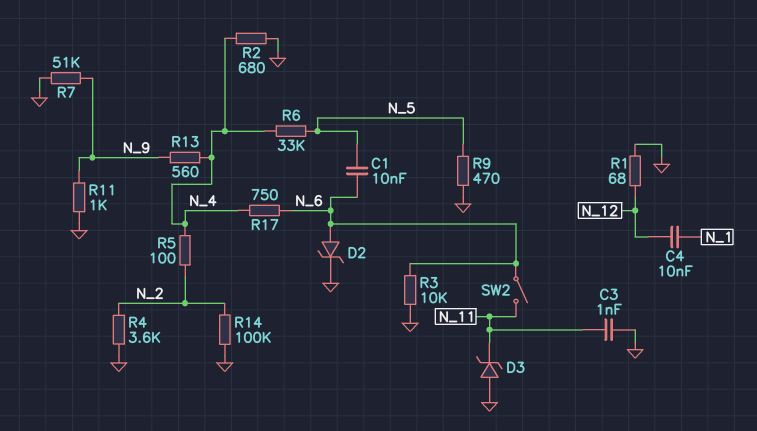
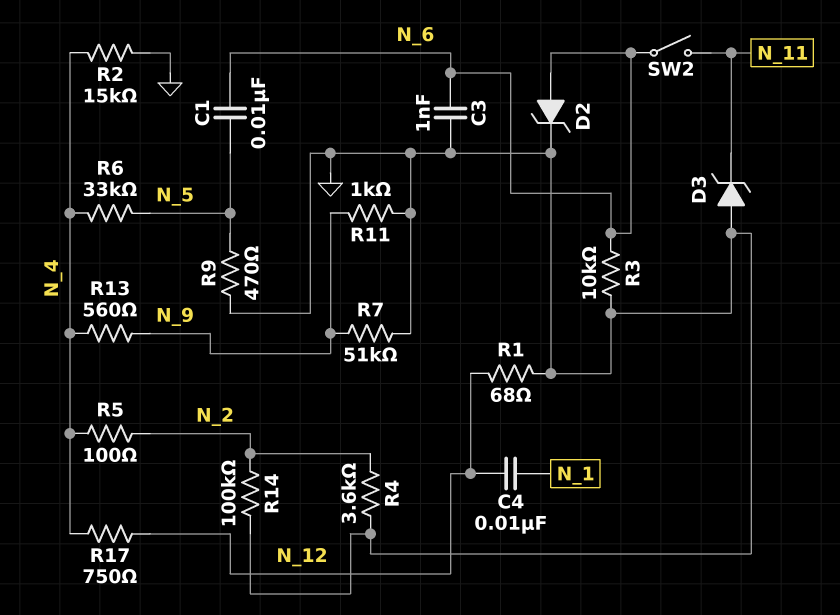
C3: 1nF (GND, N_11) -> 1nF (GND, N_6)
R2: 680 (GND, N_4) -> 15k (GND, N_4)
R17: 750 (N_4, N_6) -> 750 (N_4, N_12)

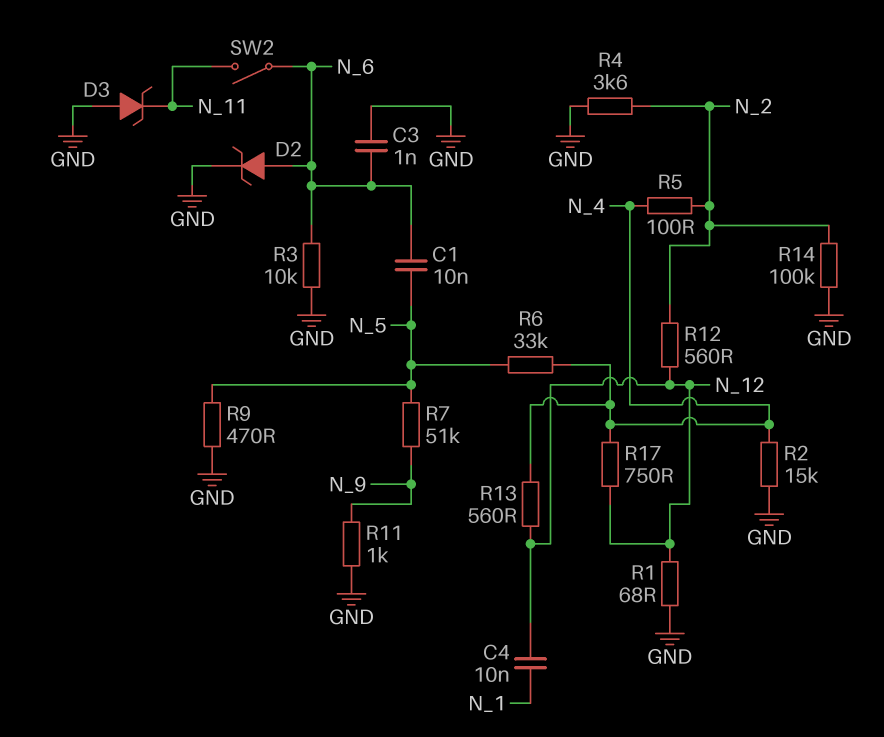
R7: 51k (GND, N_9) -> 51k (N_5, N_9)
R12: none -> 560 (N_2, N_12)
R13: 560 (N_4, N_9) -> 560 (N_4, N_12)

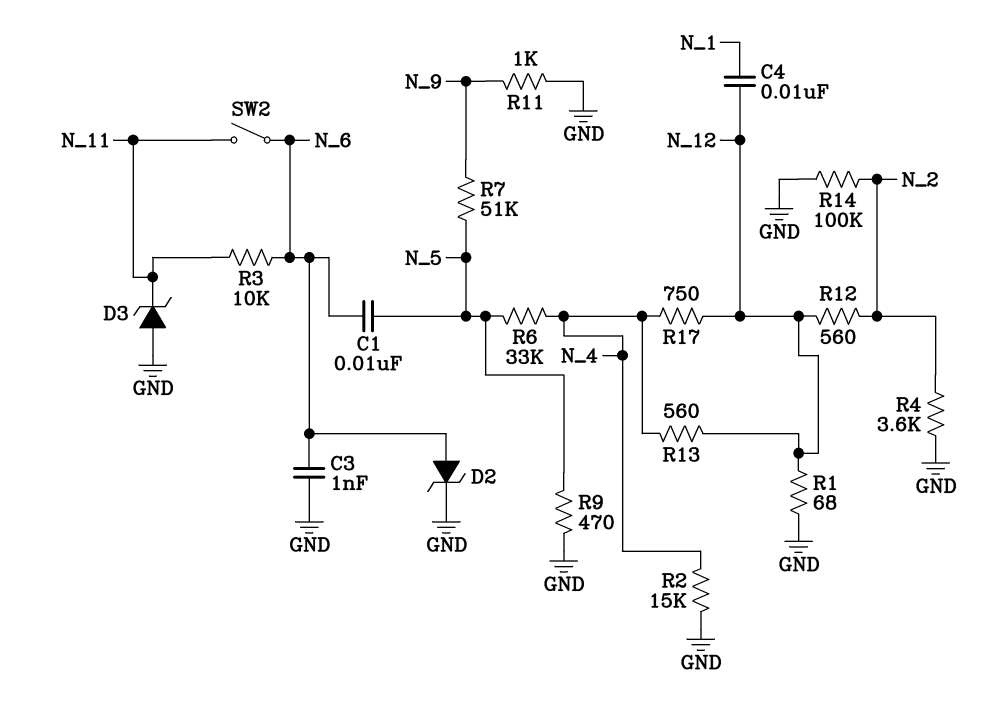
R3: 10k (GND, N_6) -> 10k (N_6, N_11)
R5: 100 (N_2, N_4) -> none

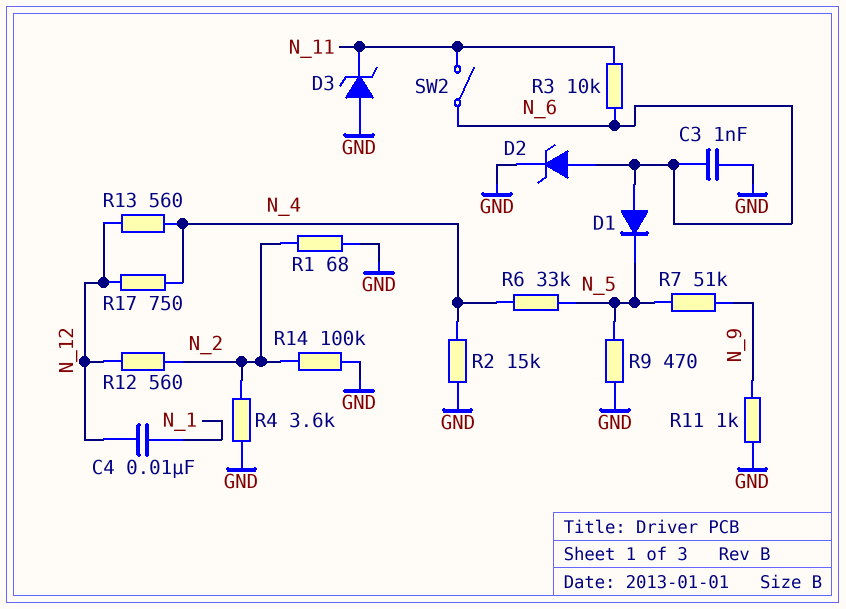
C1: 10nF (N_5, N_6) -> none
D1: none -> diode (A N_6, K N_5)
R1: 68 (GND, N_12) -> 68 (GND, N_2)

